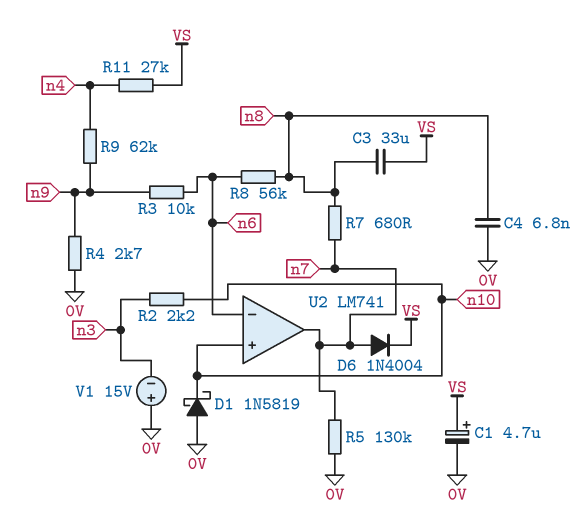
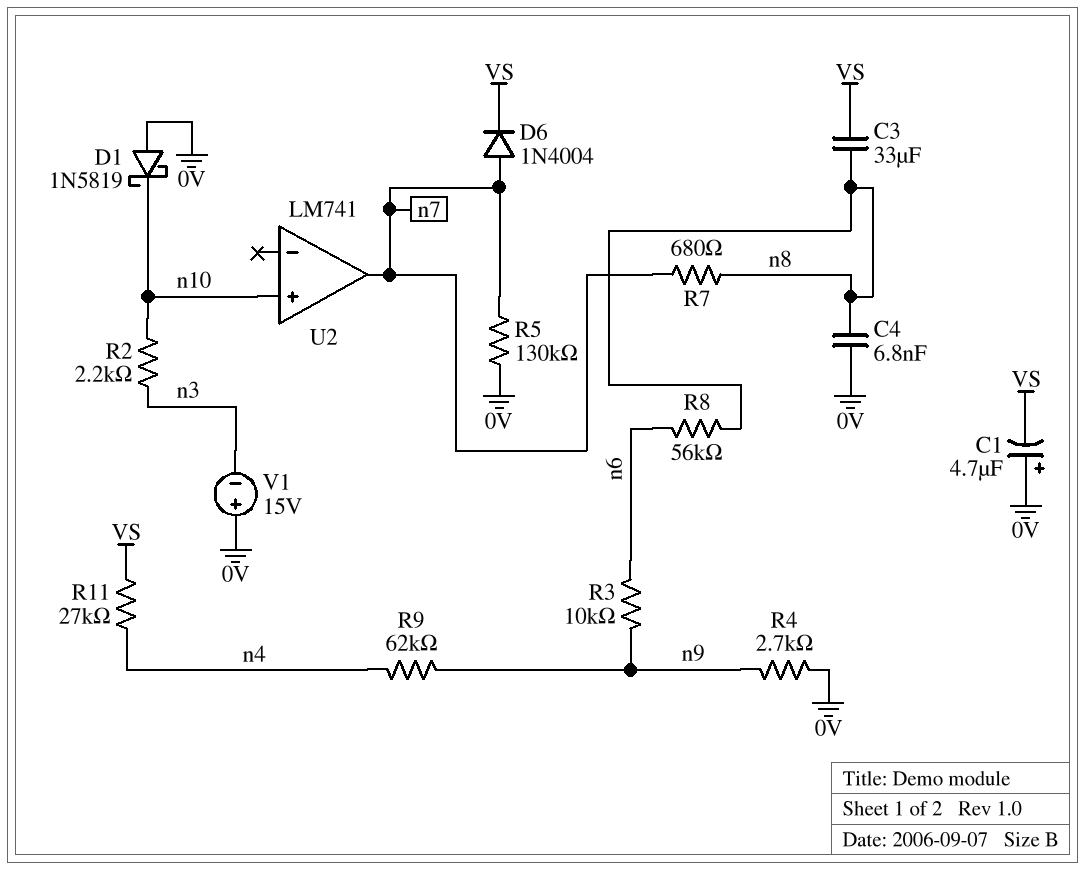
C1: 4.7uF (plus VS, minus 0V) -> 4.7uF (plus 0V, minus VS)
U2 pin in-: n6 -> none

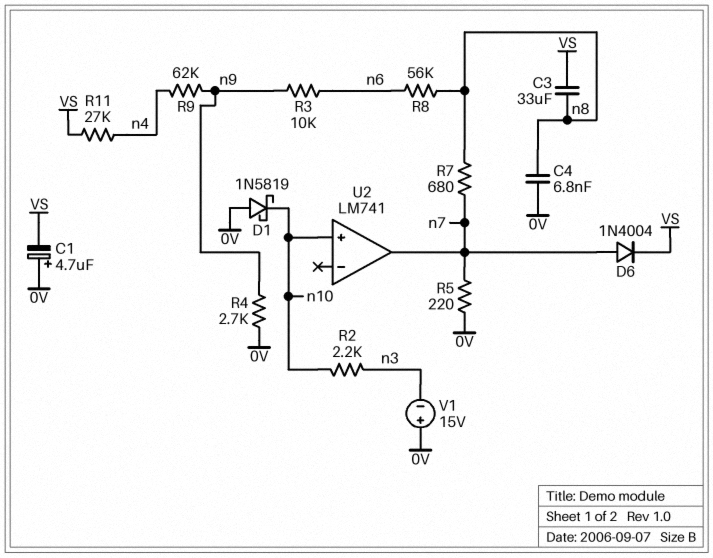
R5: 130k (0V, n7) -> 220 (0V, n7)

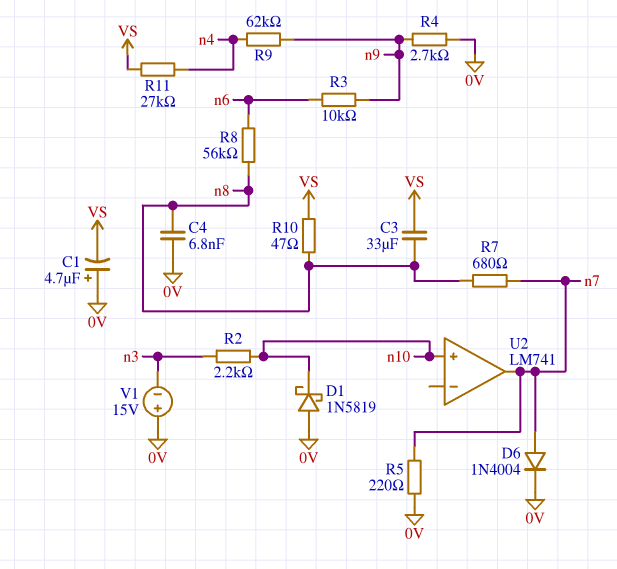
D6: diode 1N4004 (A n7, K VS) -> diode 1N4004 (A n7, K 0V)
R10: none -> 47 (VS, n8)

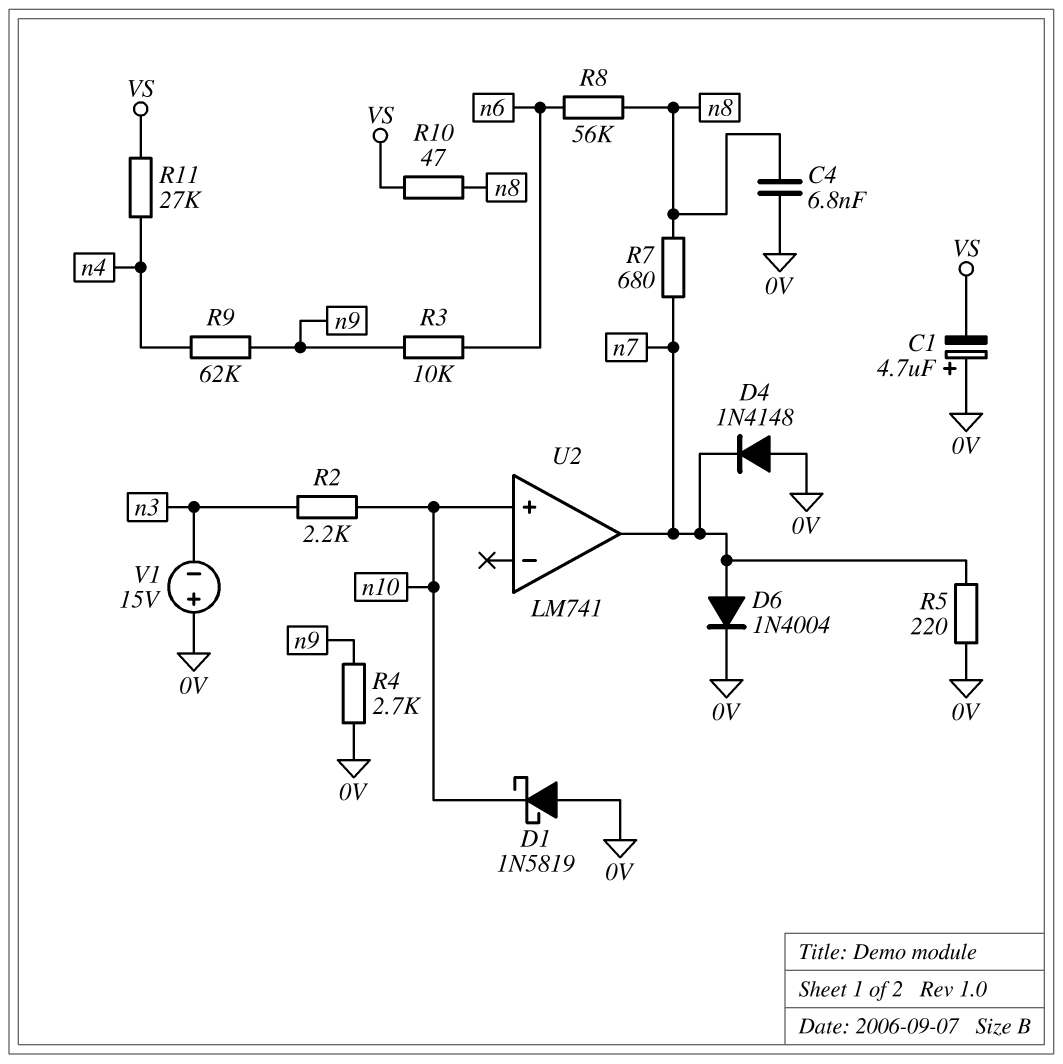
C3: 33uF (VS, n8) -> none
D4: none -> diode 1N4148 (A 0V, K n7)

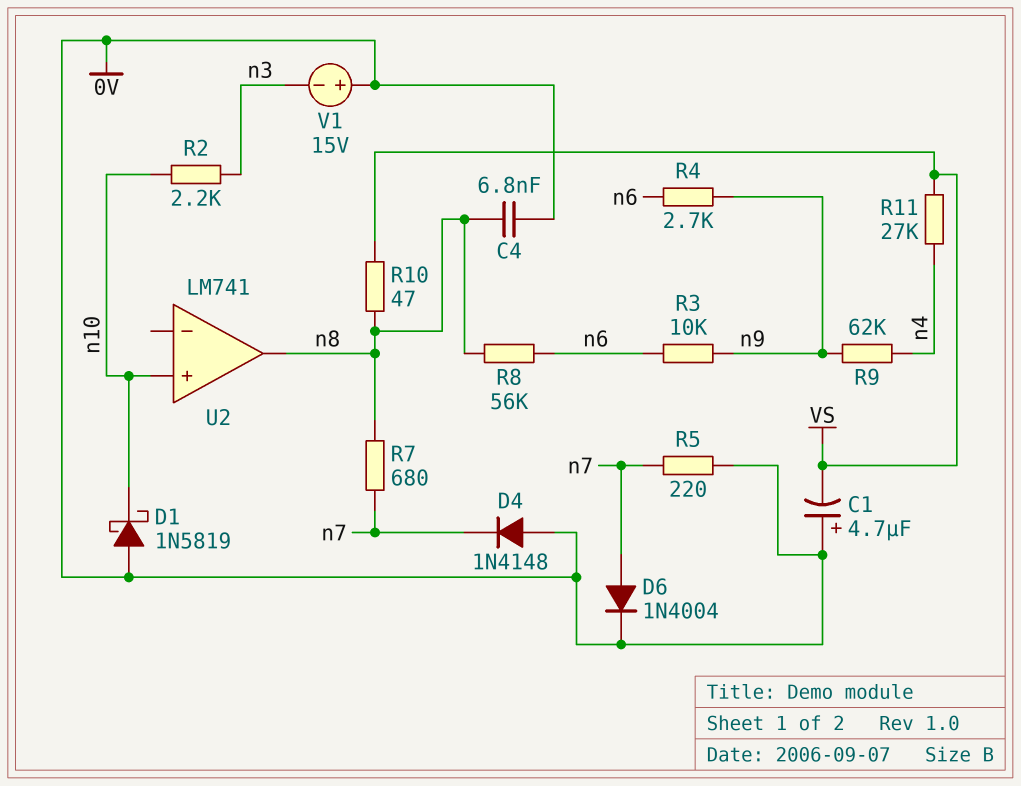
R4: 2.7k (0V, n9) -> 2.7k (n6, n9)
U2 pin out: n7 -> n8

